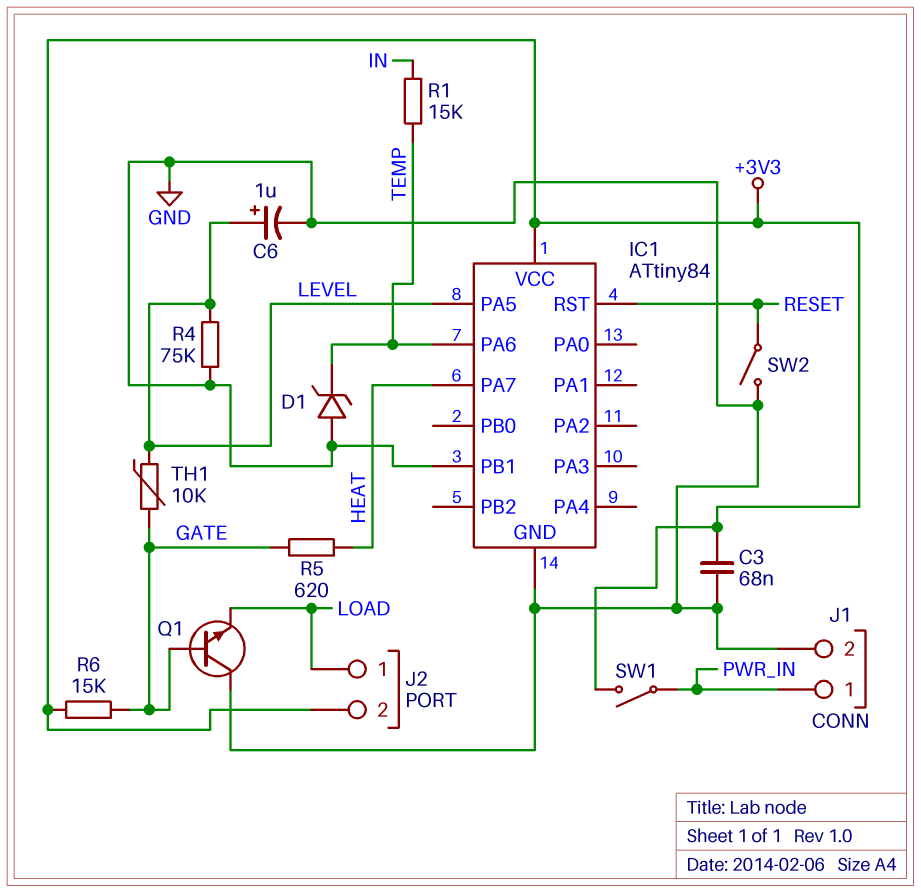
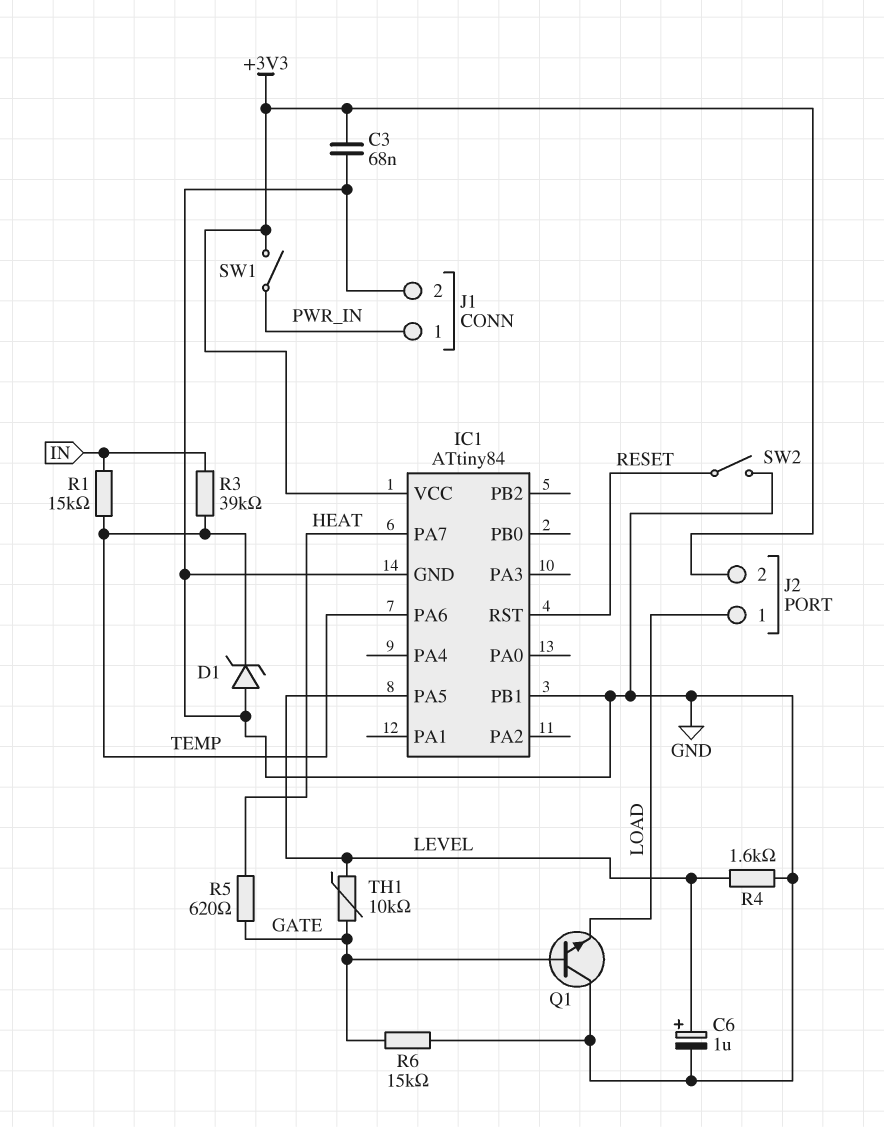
R3: none -> 39k (IN, TEMP)
R4: 75k (GND, LEVEL) -> 1.6k (GND, LEVEL)
R6: 15k (+3V3, GATE) -> 15k (GATE, GND)

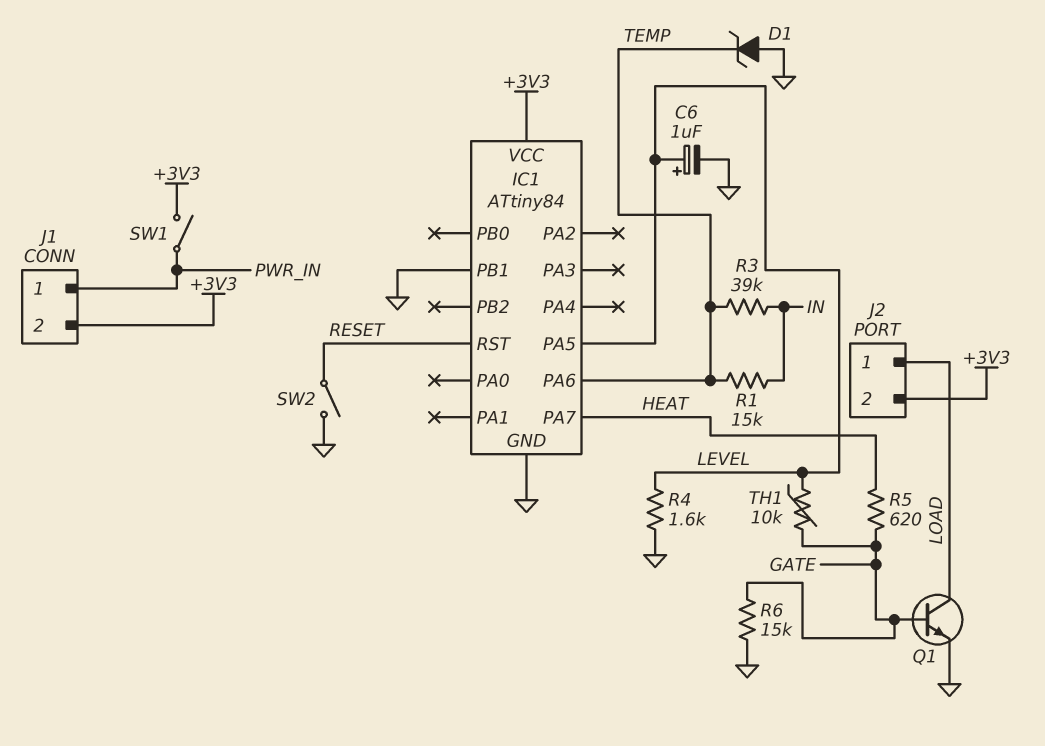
C3: 68nF (+3V3, GND) -> none
J1 pin 2: GND -> +3V3
Q1: NPN (B GATE, C GND, E LOAD) -> NPN (B GATE, C LOAD, E GND)

